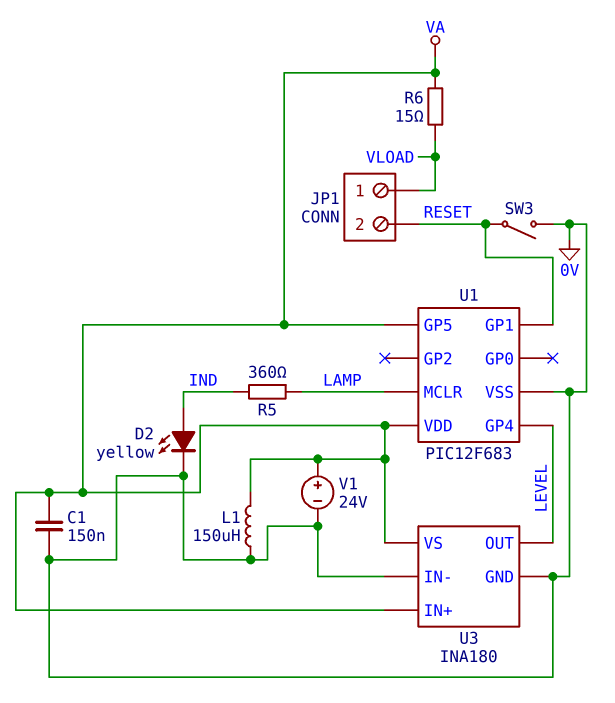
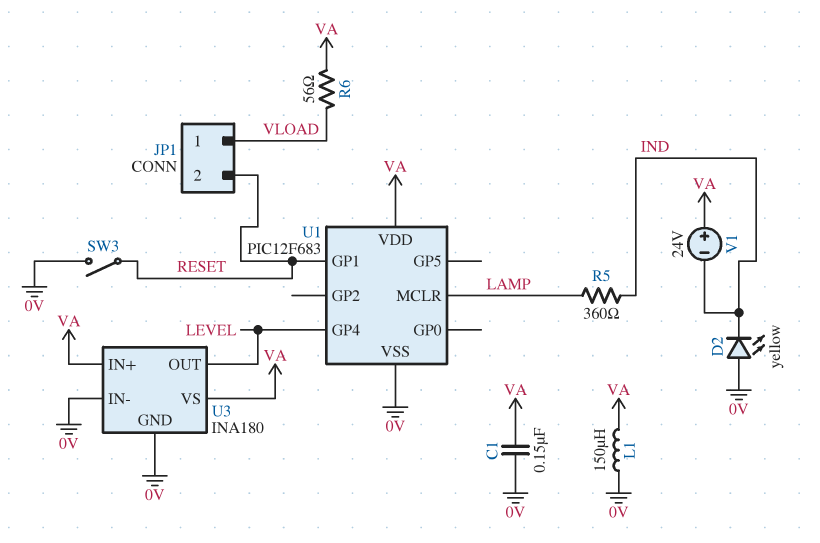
D2: LED yellow (A IND, K 0V) -> LED yellow (A 0V, K IND)
R6: 15 (VA, VLOAD) -> 56 (VA, VLOAD)
U1 pin GP5: VA -> none
V1: 24V (plus VA, minus 0V) -> 24V (plus VA, minus IND)

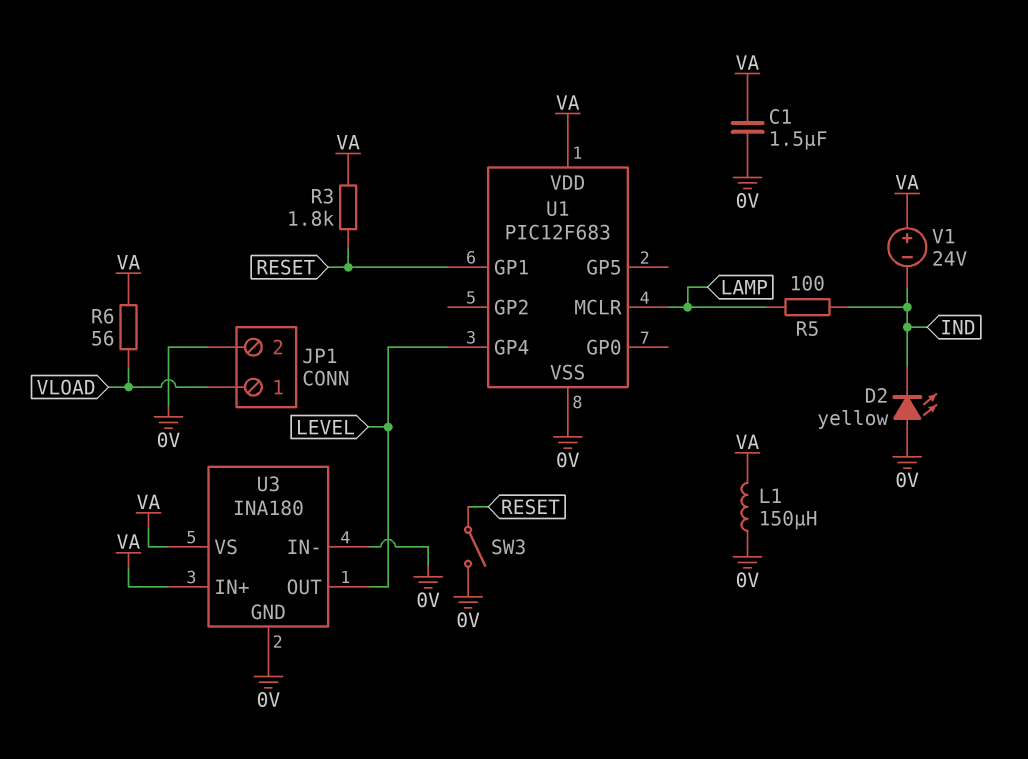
C1: 150nF (0V, VA) -> 1.5uF (0V, VA)
JP1 pin 2: RESET -> 0V
R3: none -> 1.8k (RESET, VA)
R5: 360 (IND, LAMP) -> 100 (IND, LAMP)

